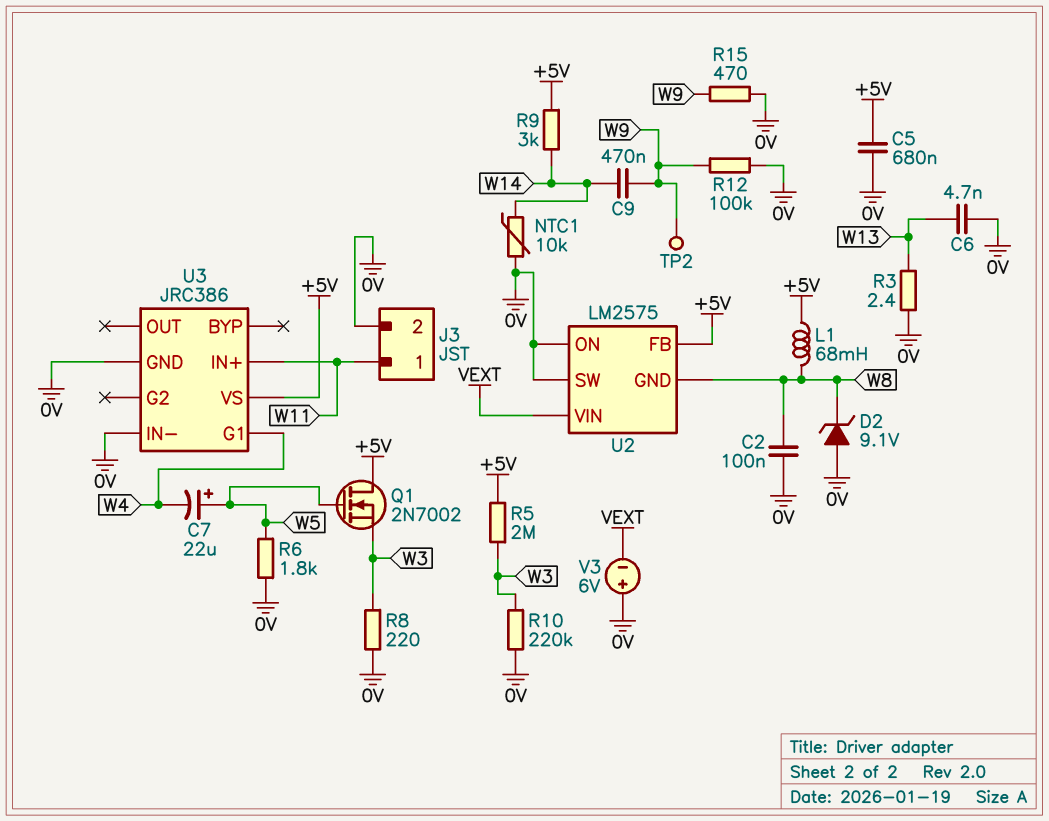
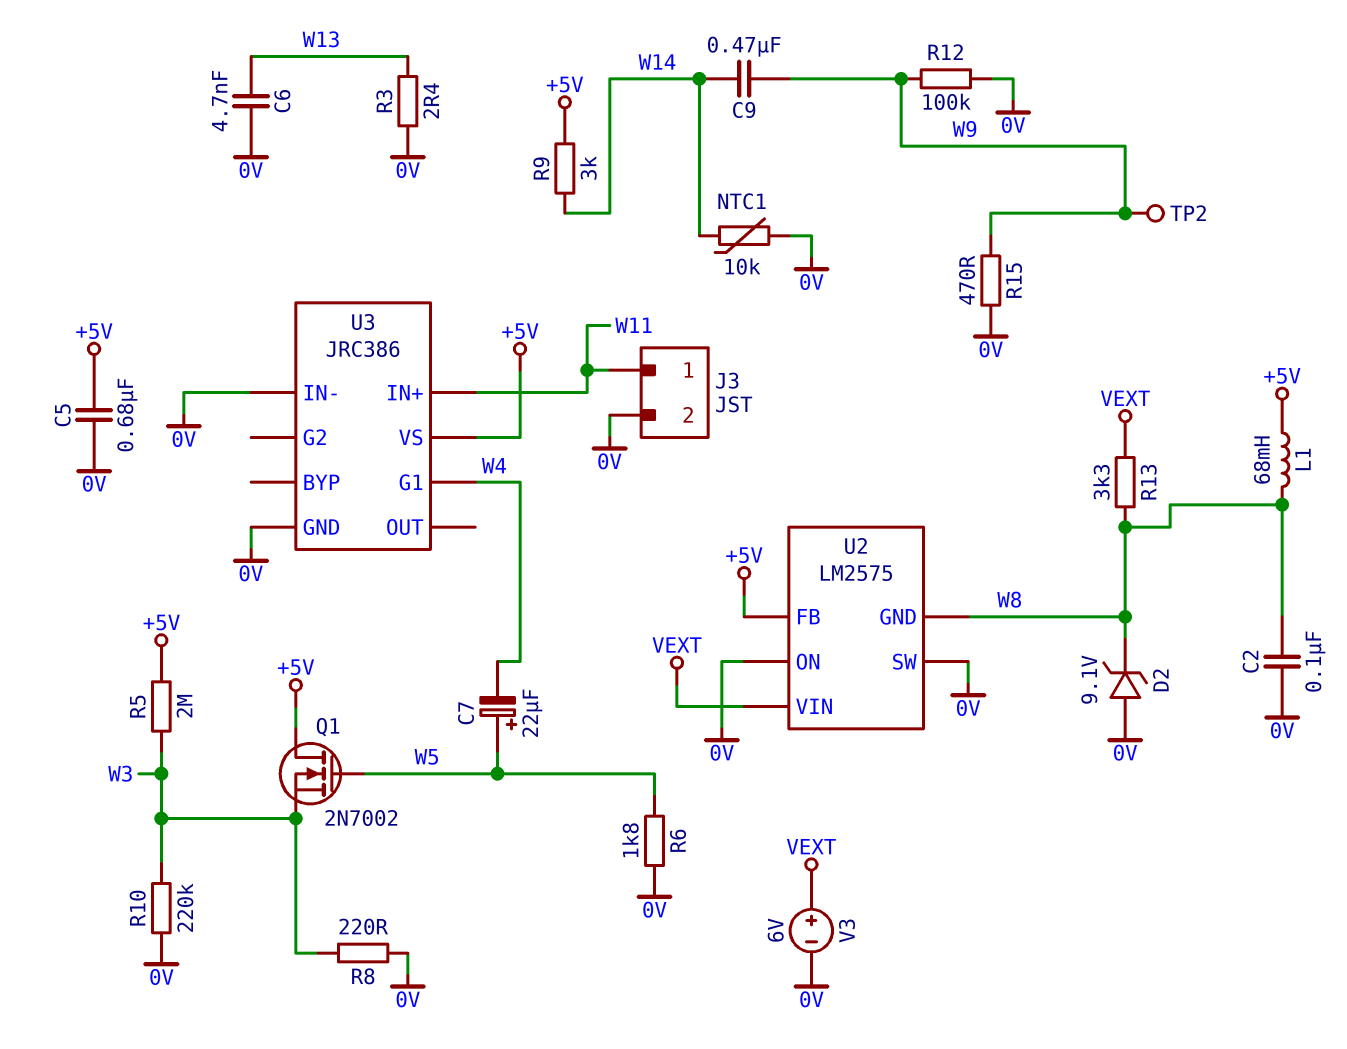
R13: none -> 3.3k (VEXT, W8)
V3: 6V (plus 0V, minus VEXT) -> 6V (plus VEXT, minus 0V)

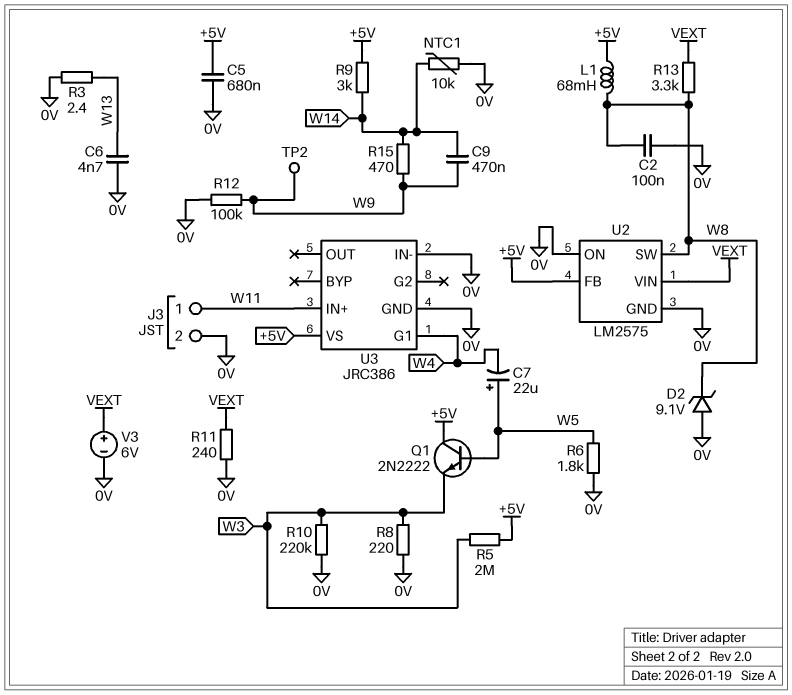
Q1: NMOS 2N7002 (G W5, D +5V, S W3) -> NPN 2N2222 (B W5, C +5V, E W3)
R11: none -> 240 (0V, VEXT)
R15: 470 (0V, W9) -> 470 (W9, W14)
U2 pin GND: W8 -> 0V
U2 pin SW: 0V -> W8

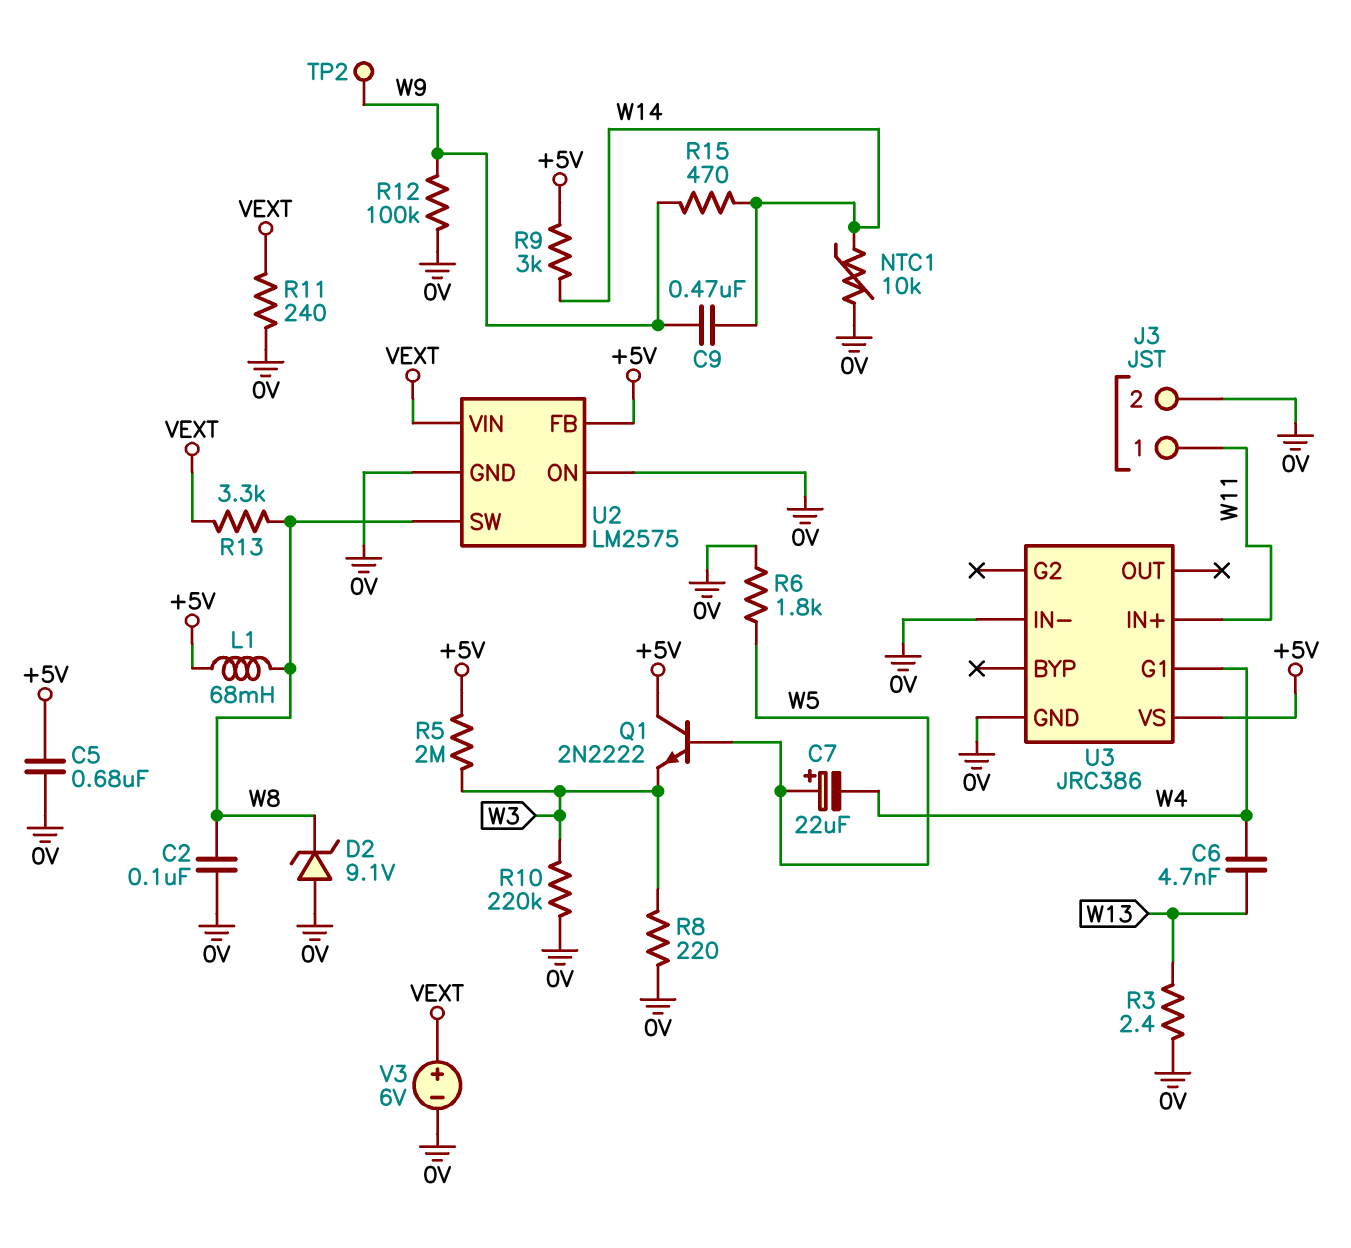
C6: 4.7nF (0V, W13) -> 4.7nF (W4, W13)

